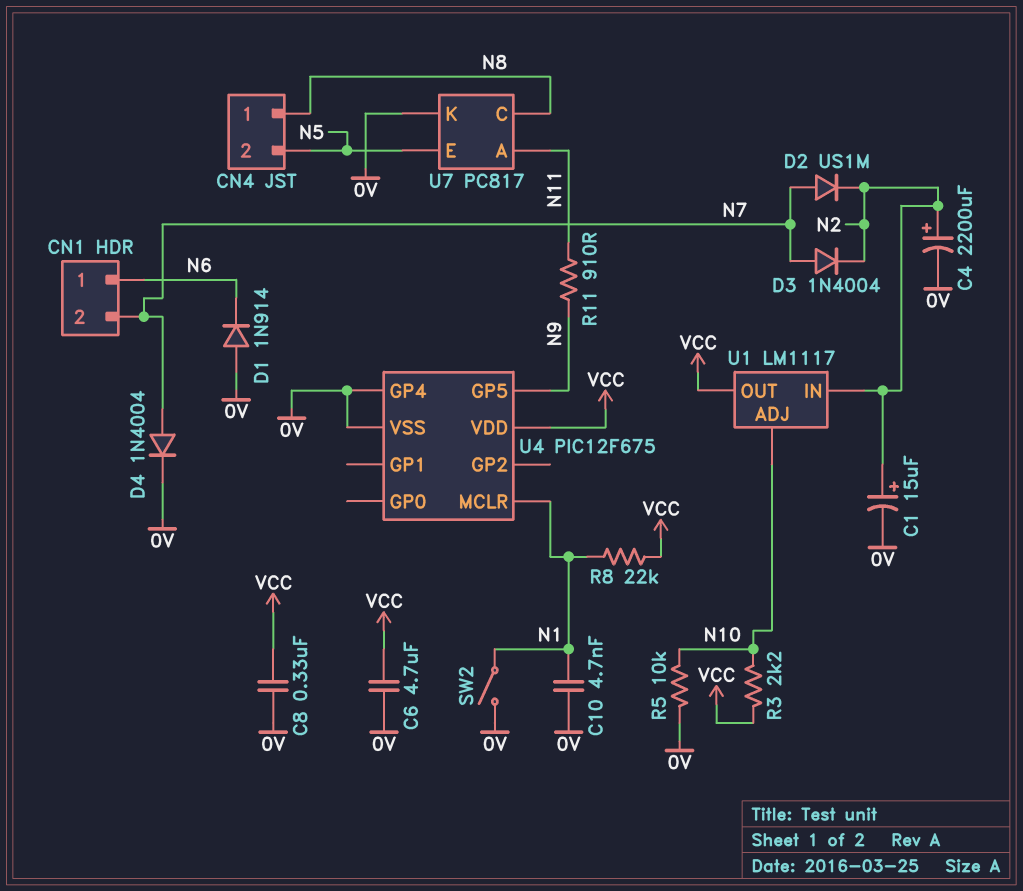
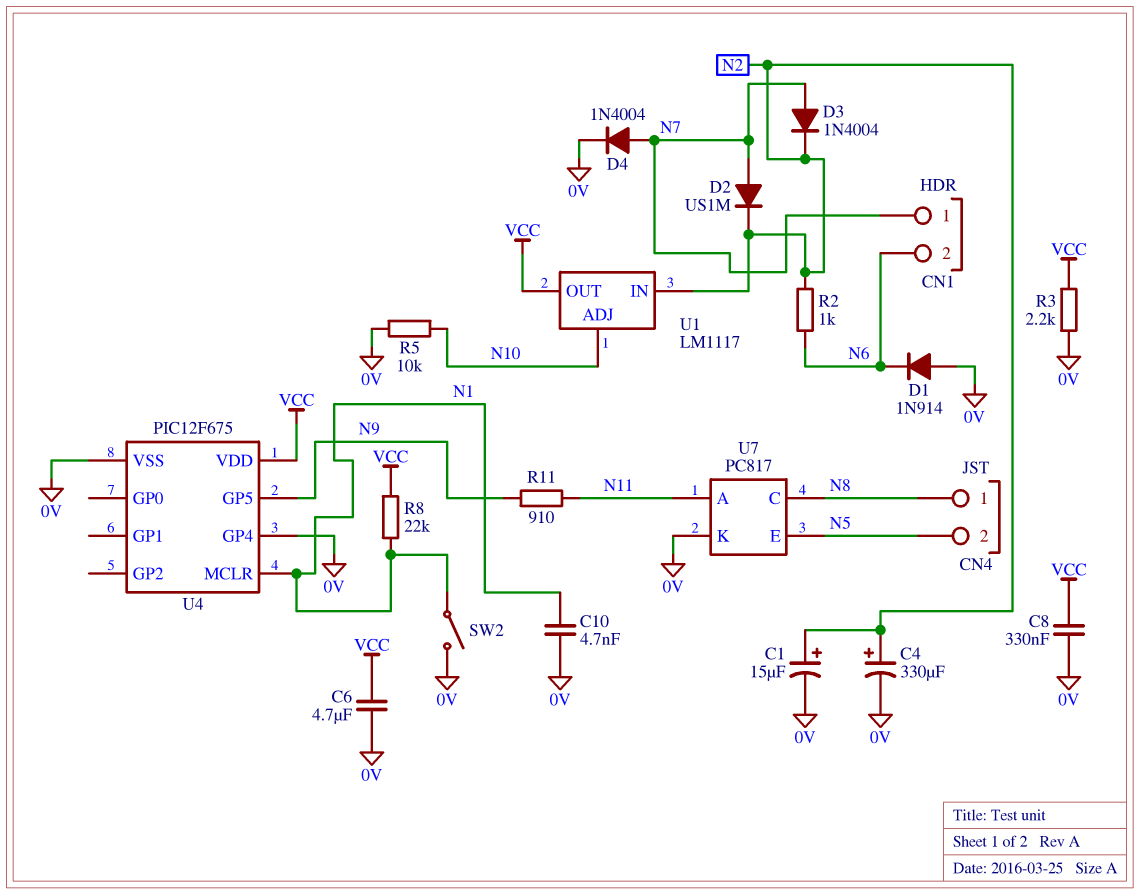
C4: 2200uF (plus N2, minus 0V) -> 330uF (plus N2, minus 0V)
CN1 pin 1: N6 -> N7
CN1 pin 2: N7 -> N6
R2: none -> 1k (N2, N6)
R3: 2.2k (N10, VCC) -> 2.2k (0V, VCC)

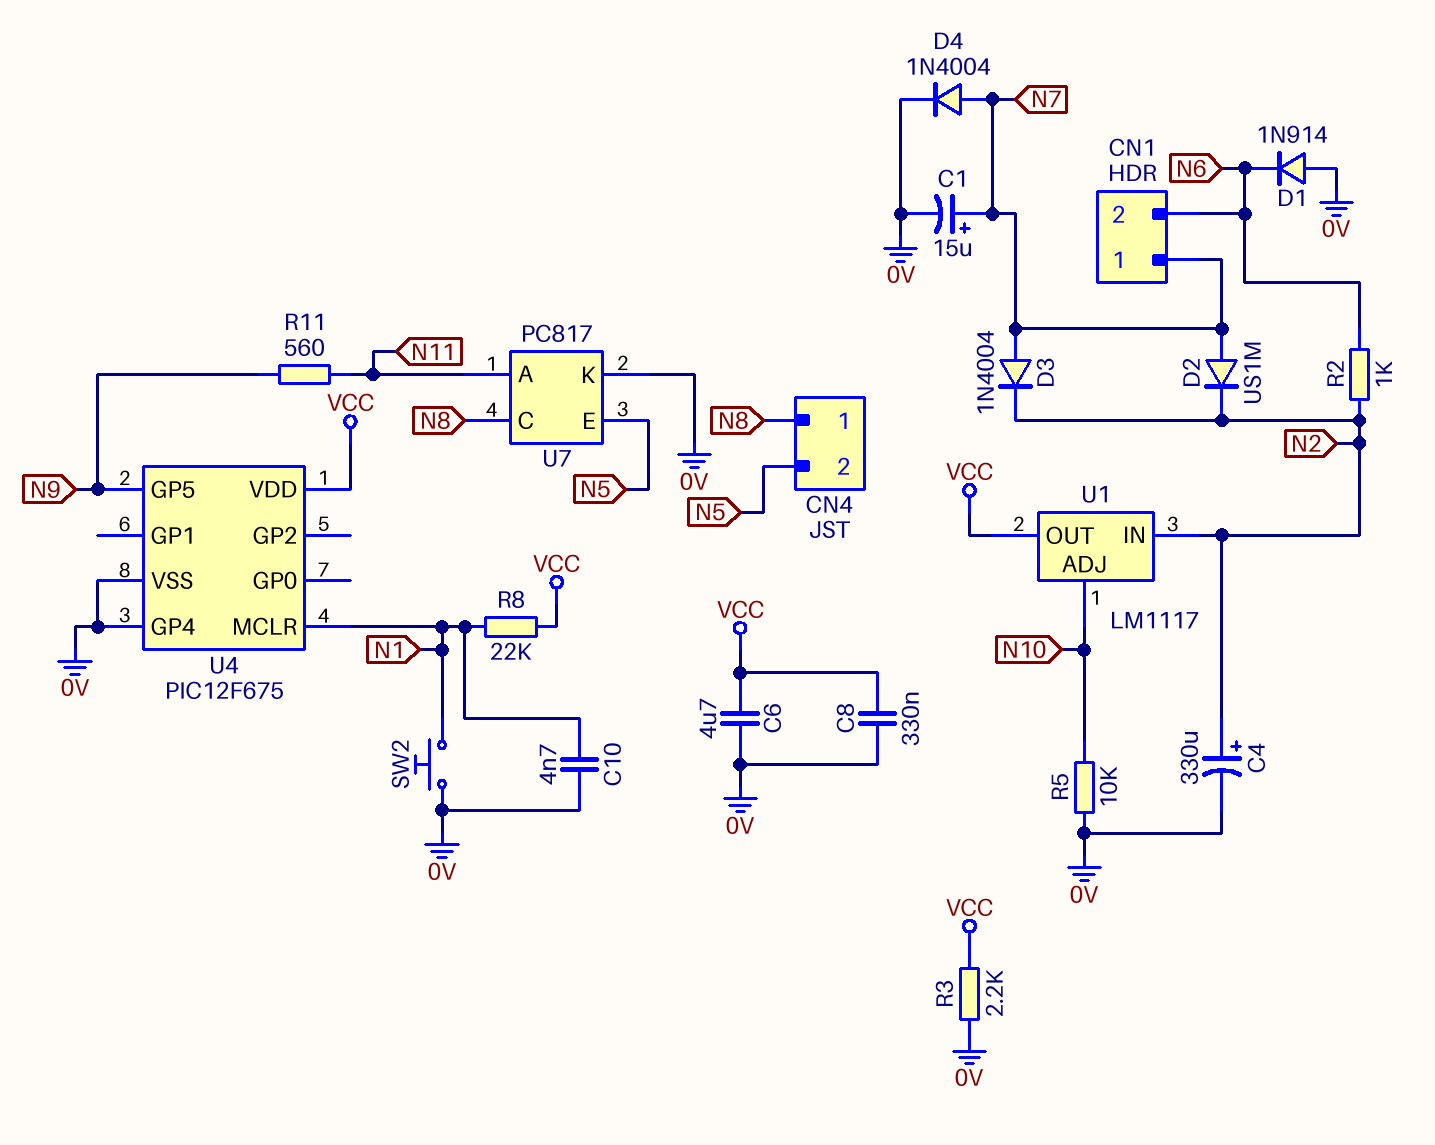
C1: 15uF (plus N2, minus 0V) -> 15uF (plus N7, minus 0V)
R11: 910 (N9, N11) -> 560 (N9, N11)
SW2: switch (0V, N1) -> button (0V, N1)

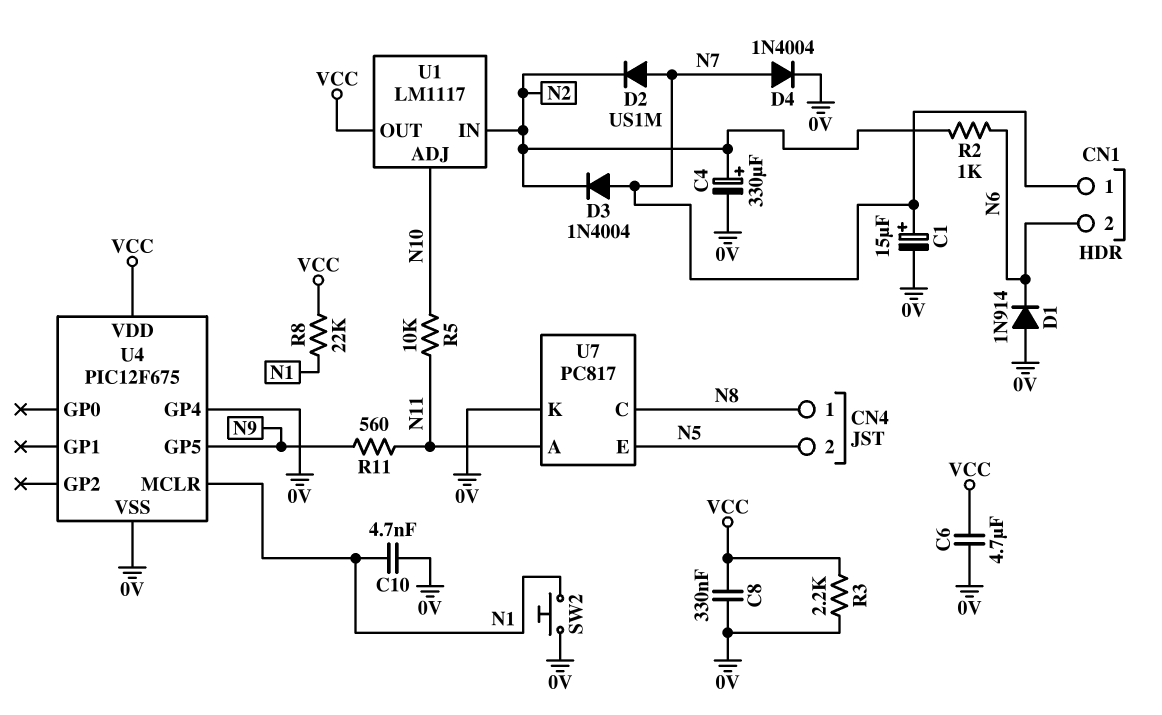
R5: 10k (0V, N10) -> 10k (N10, N11)

